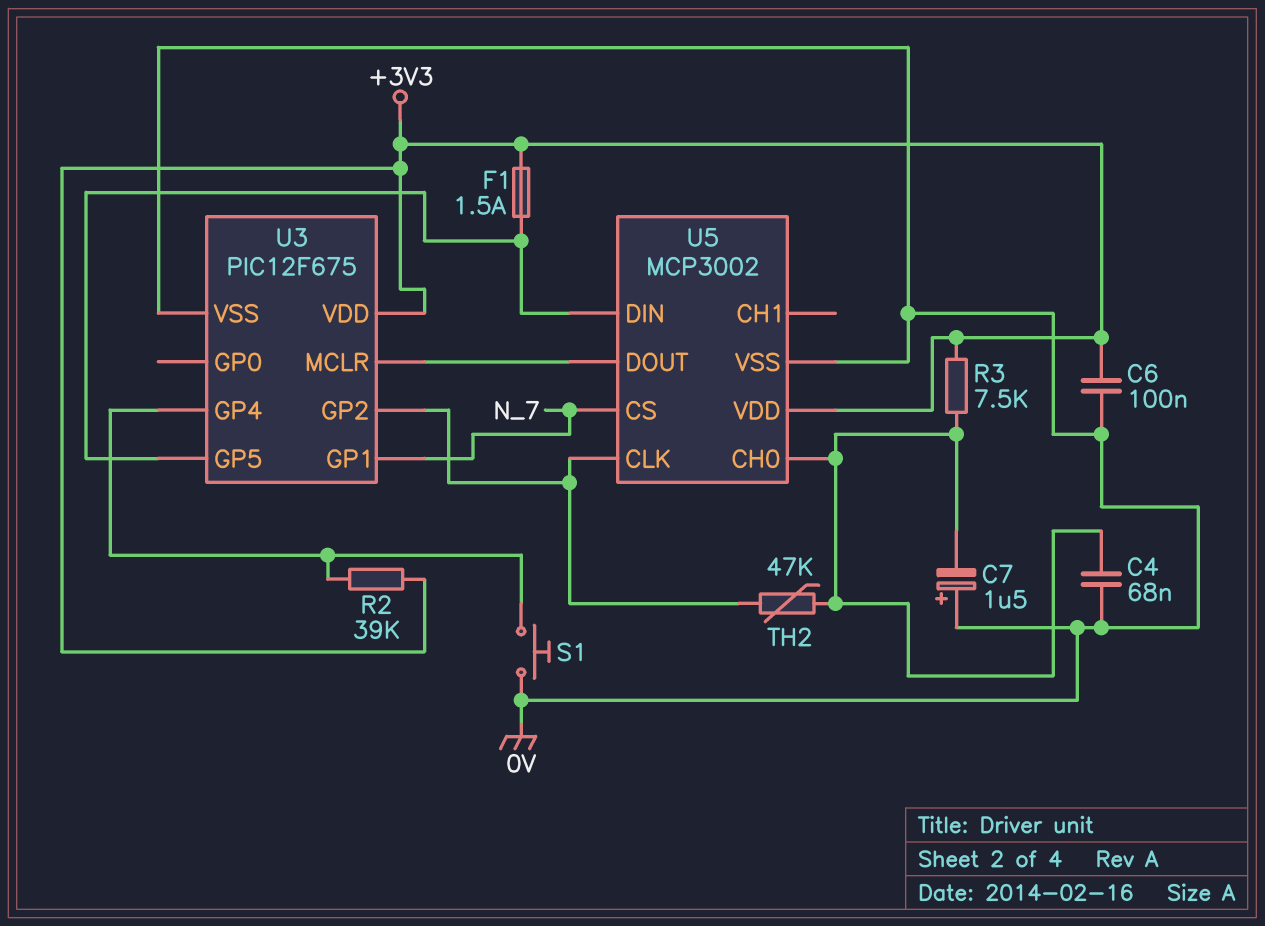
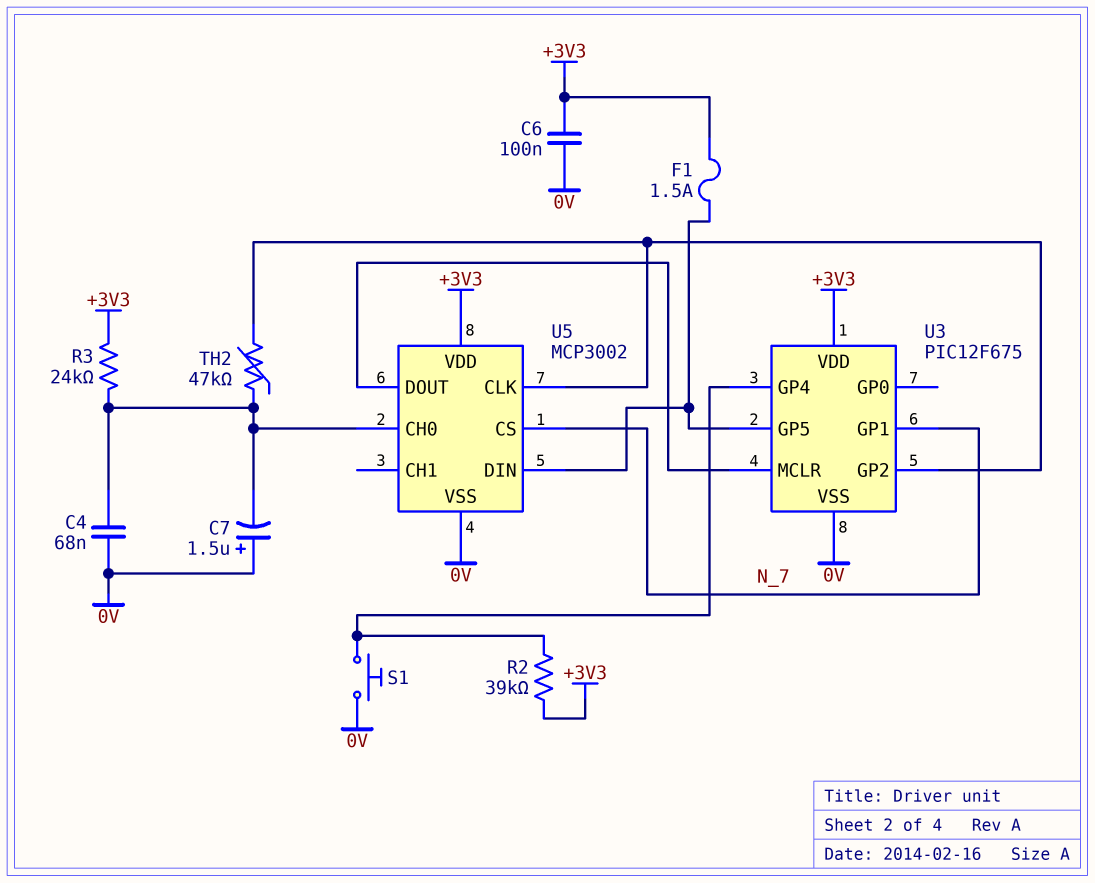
R3: 7.5k (+3V3, U5/CH0) -> 24k (+3V3, U5/CH0)

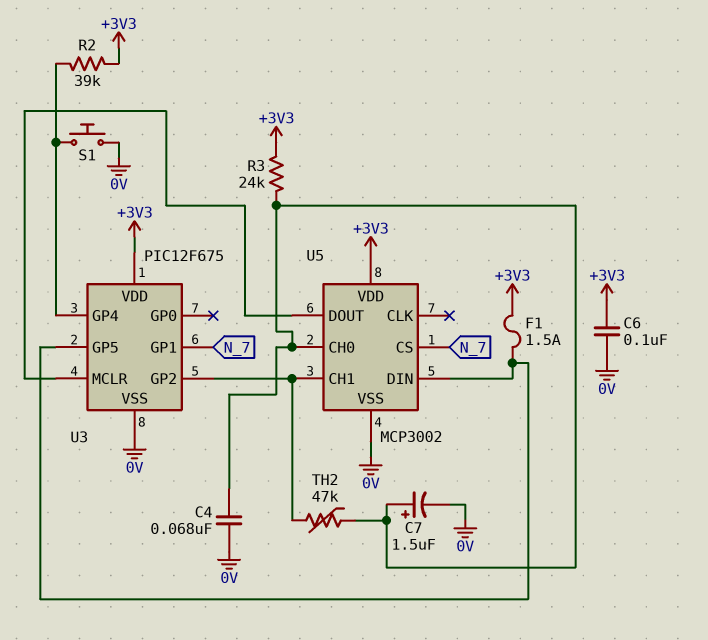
C7: 1.5uF (plus 0V, minus U5/CH0) -> 1.5uF (plus U5/CH0, minus 0V)
U5 pin CH1: none -> U3/GP2
U5 pin CLK: U3/GP2 -> none

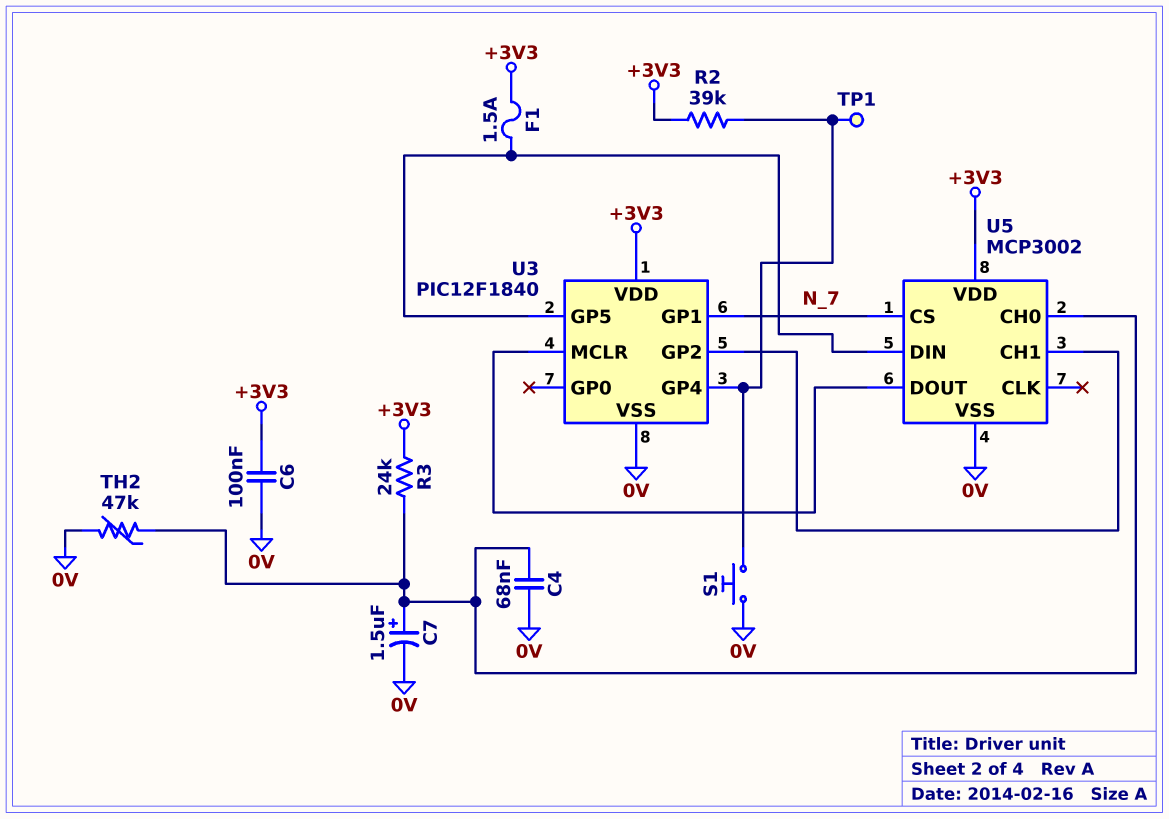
TH2: 47k (U3/GP2, U5/CH0) -> 47k (0V, U5/CH0)
TP1: none -> test point (U3/GP4)
U3: PIC12F675 -> PIC12F1840

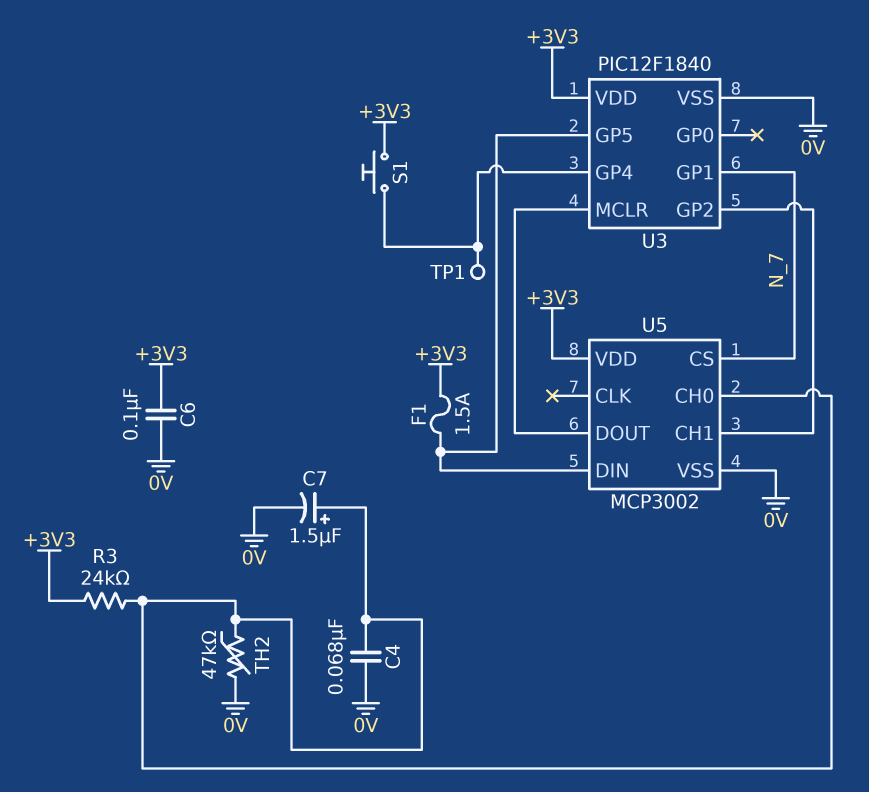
R2: 39k (+3V3, U3/GP4) -> none
S1: button (0V, U3/GP4) -> button (+3V3, U3/GP4)

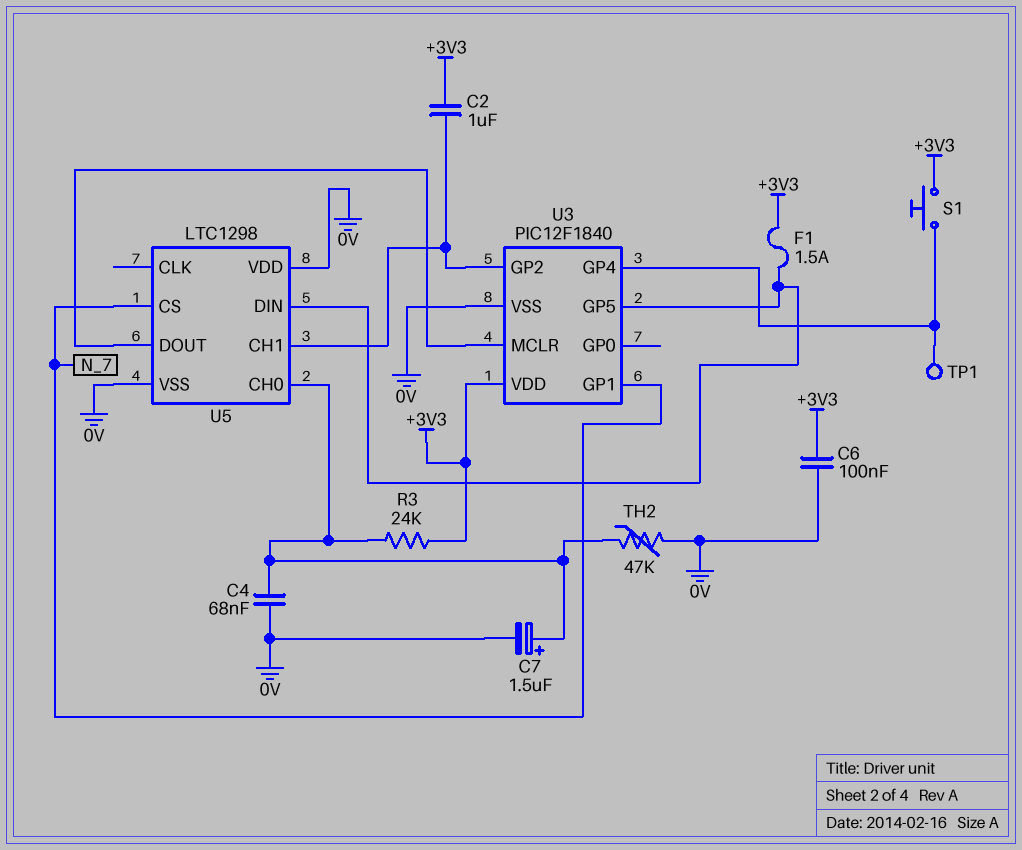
C2: none -> 1uF (+3V3, U3/GP2)
U5: MCP3002 -> LTC1298
U5 pin VDD: +3V3 -> 0V

